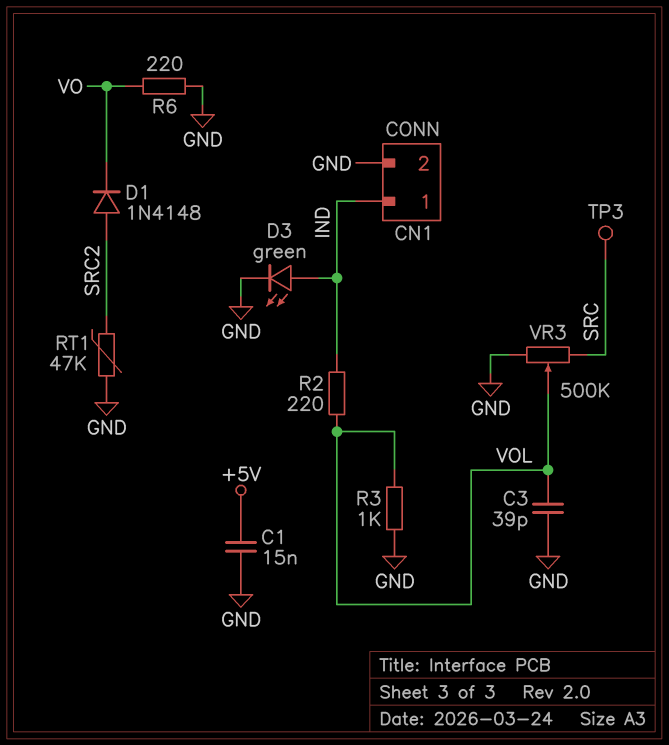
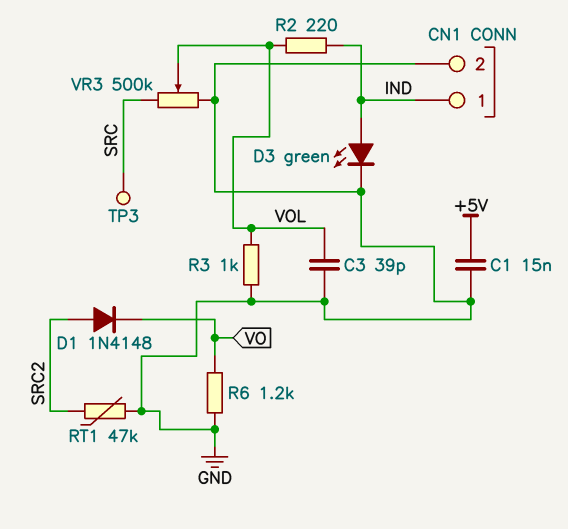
R6: 220 (GND, VO) -> 1.2k (GND, VO)

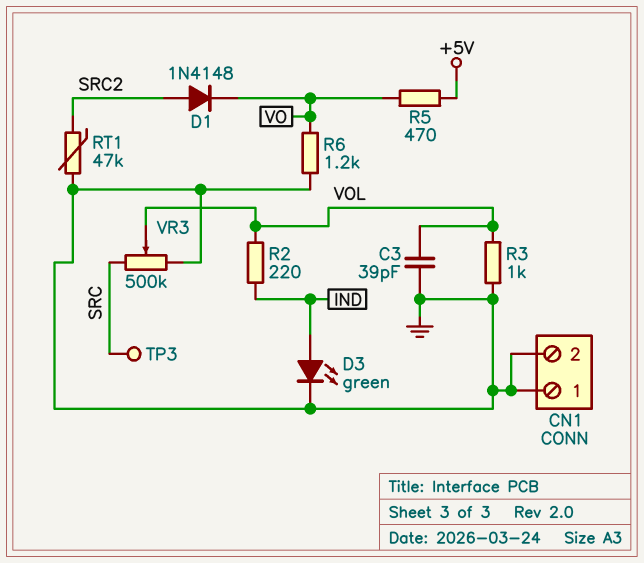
C1: 15nF (+5V, GND) -> none
CN1 pin 1: IND -> GND
R5: none -> 470 (+5V, VO)

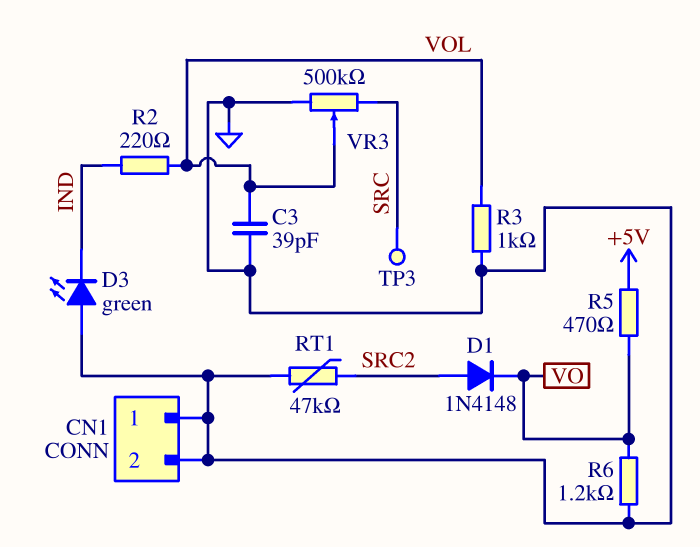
D3: LED green (A IND, K GND) -> LED green (A GND, K IND)

